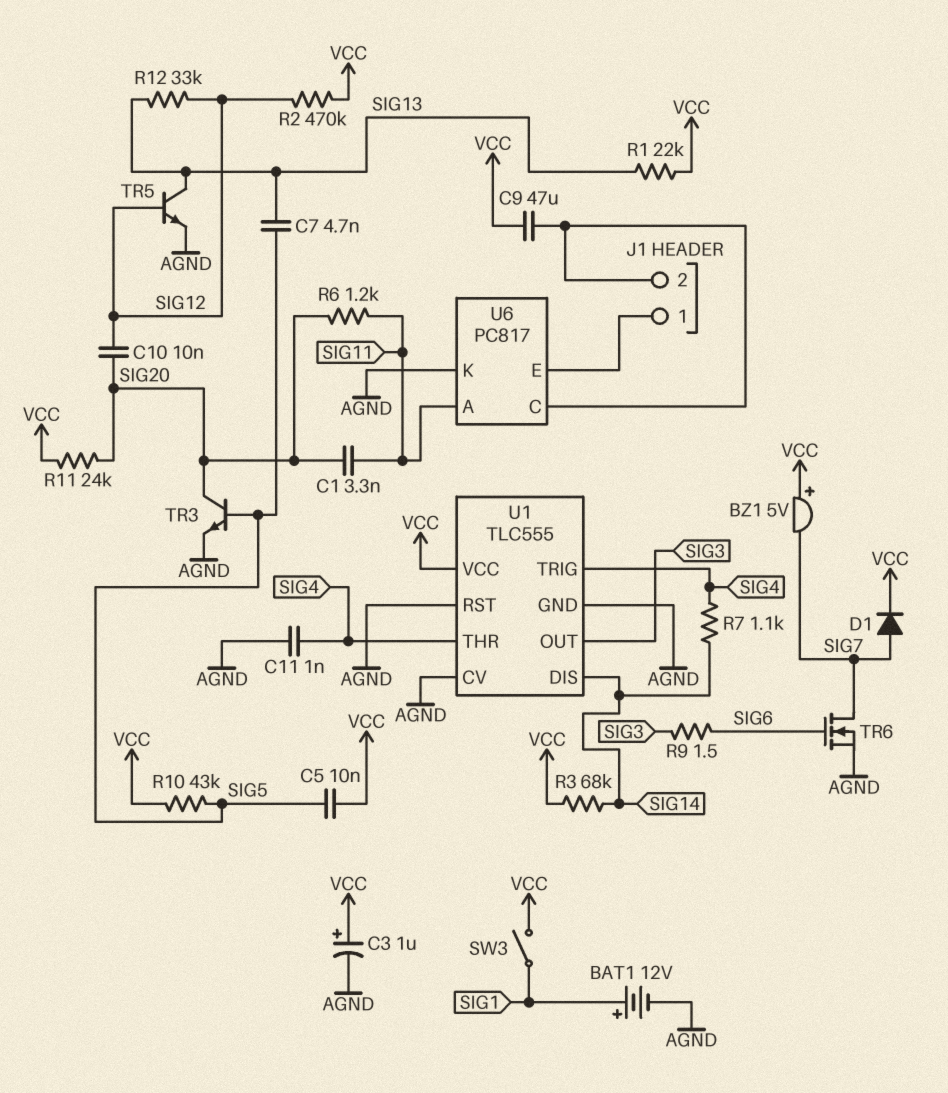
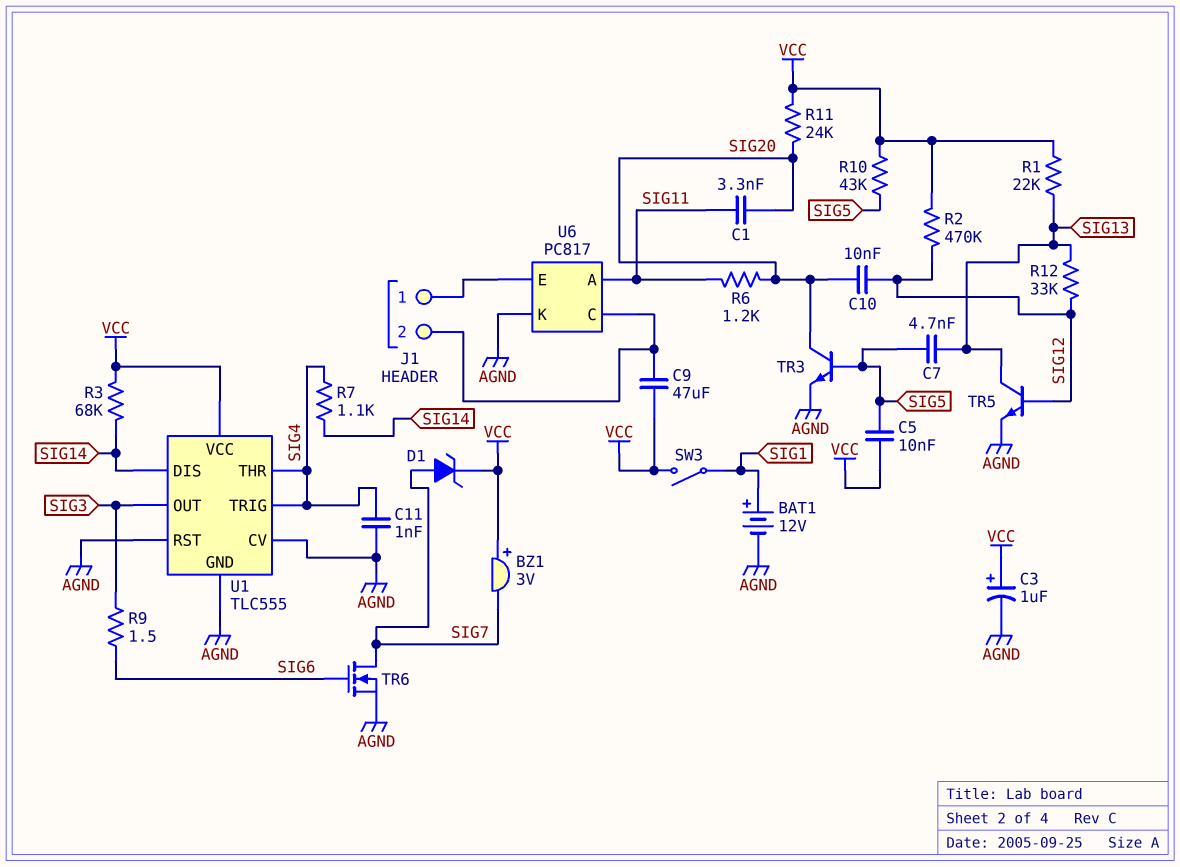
BZ1: buzzer 5V (plus VCC, minus SIG7) -> buzzer 3V (plus VCC, minus SIG7)
D1: diode (A SIG7, K VCC) -> zener (A SIG7, K VCC)

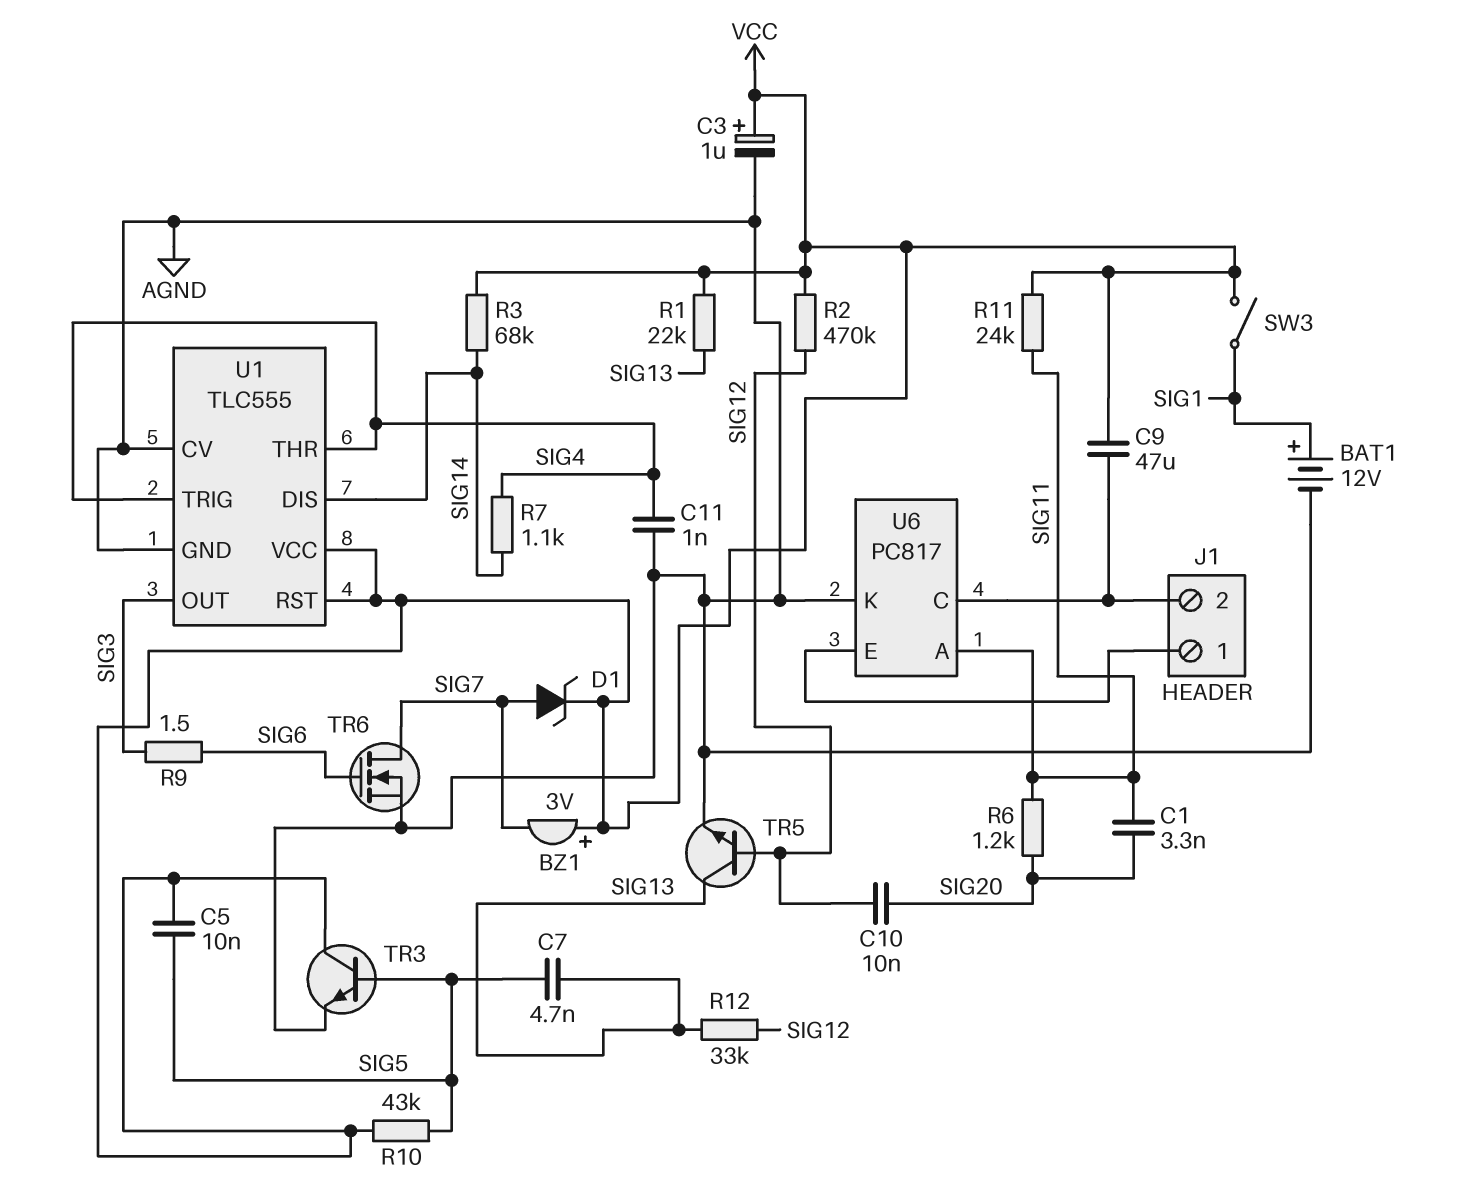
R11: 24k (SIG20, VCC) -> 24k (SIG11, VCC)
TR3: NPN (B SIG5, C SIG20, E AGND) -> NPN (B SIG5, C VCC, E AGND)
U1 pin RST: AGND -> VCC

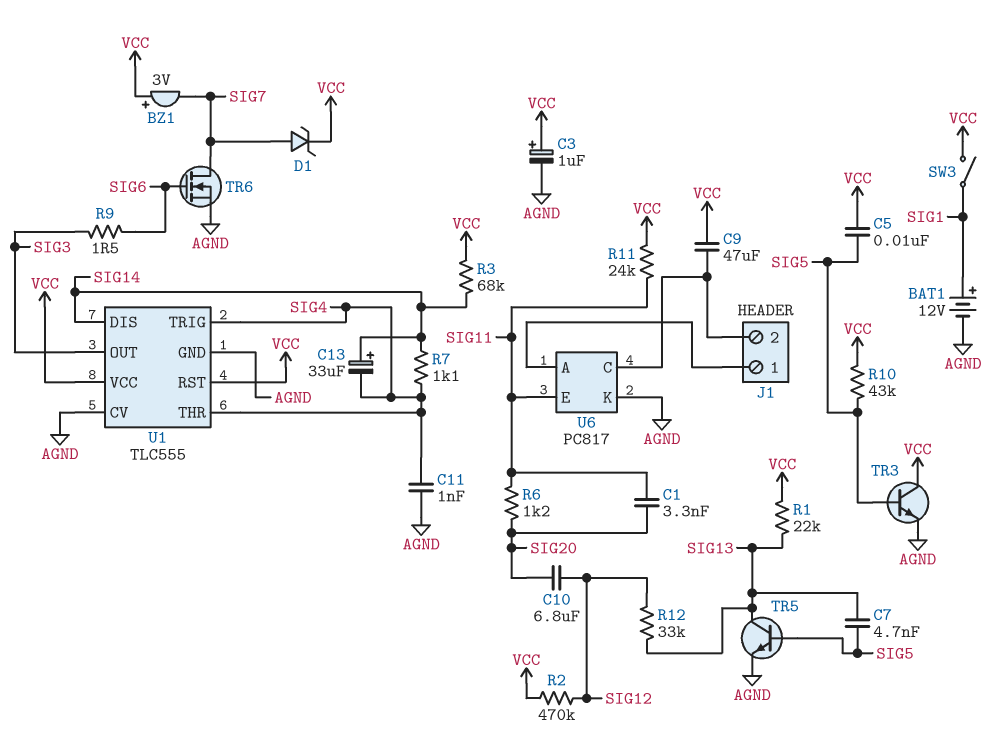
C10: 10nF (SIG12, SIG20) -> 6.8uF (SIG12, SIG20)
C13: none -> 33uF (plus SIG14, minus SIG4)
TR5: NPN (B SIG12, C SIG13, E AGND) -> NPN (B SIG5, C SIG13, E AGND)
U6 pin A: SIG11 -> J1/1
U6 pin E: J1/1 -> SIG11

